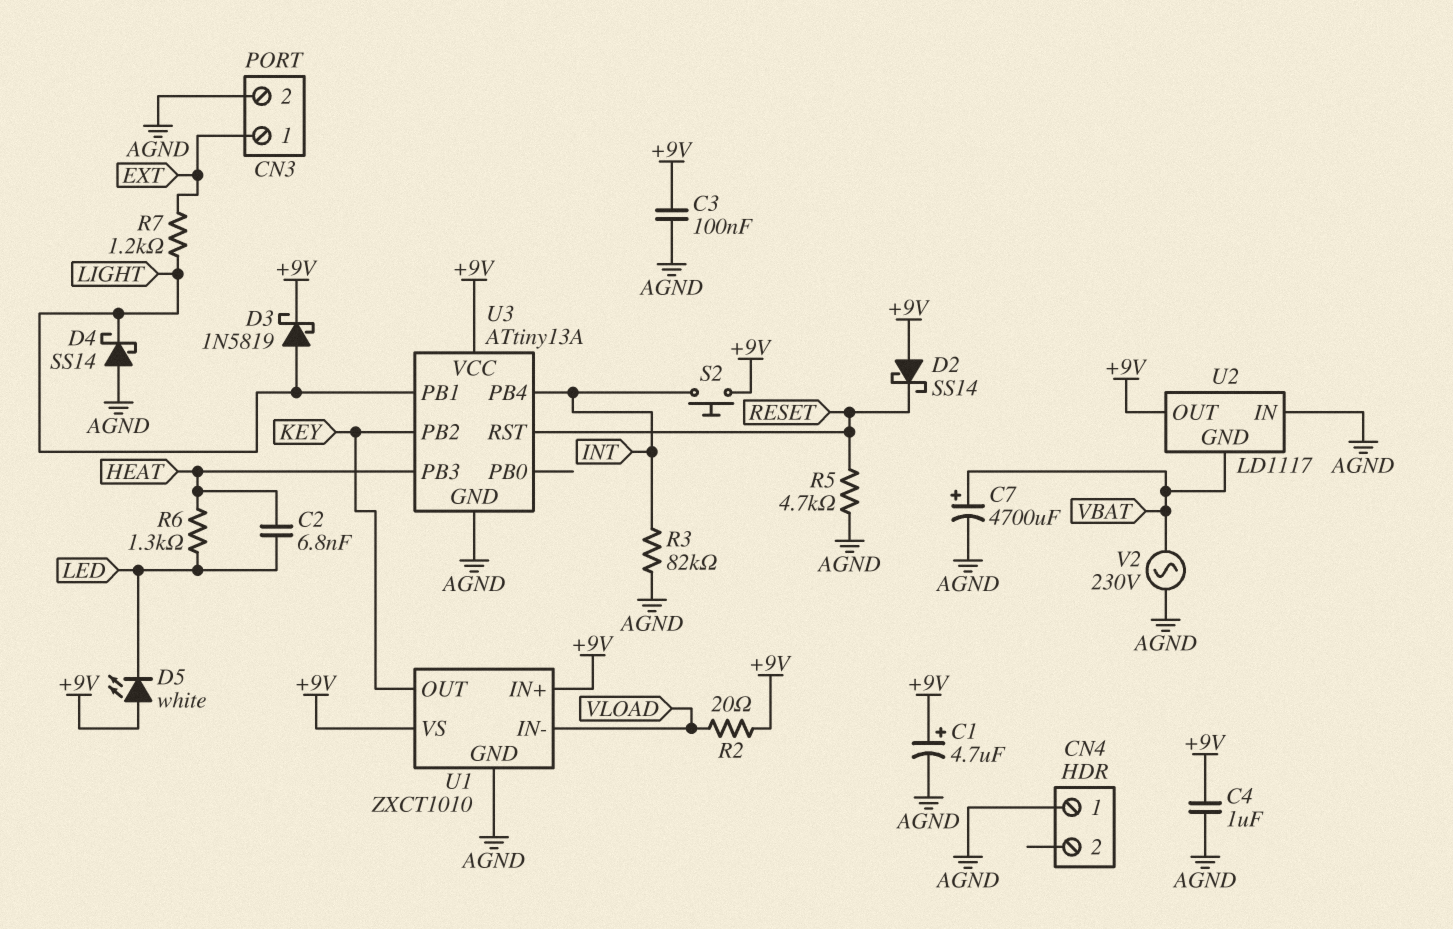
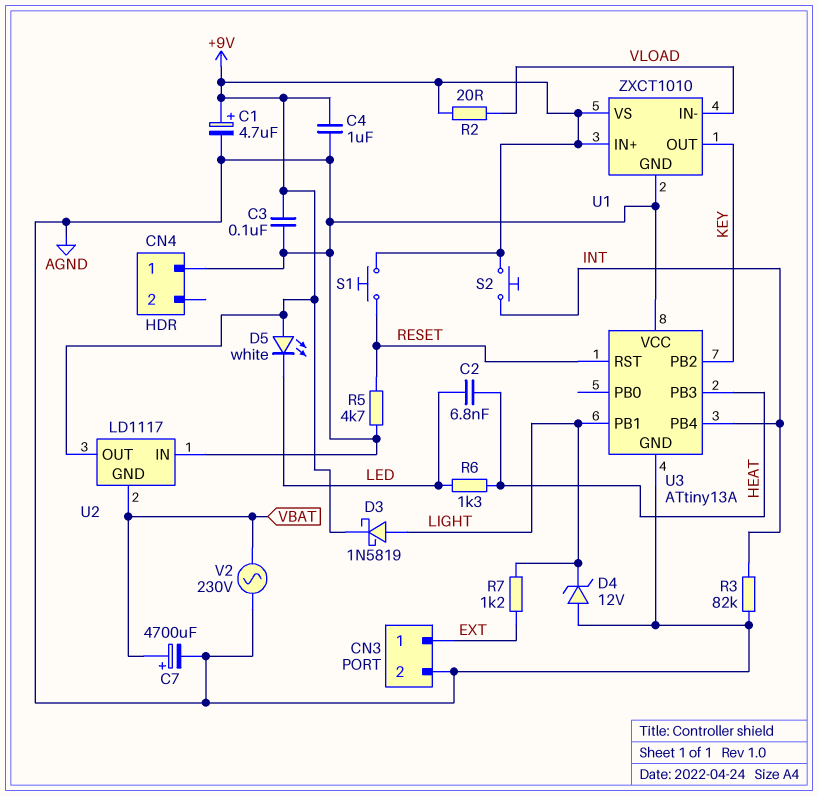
D2: schottky SS14 (A +9V, K RESET) -> none
D4: schottky SS14 (A AGND, K LIGHT) -> zener 12V (A AGND, K LIGHT)
S1: none -> button (+9V, RESET)
U3 pin VCC: +9V -> AGND

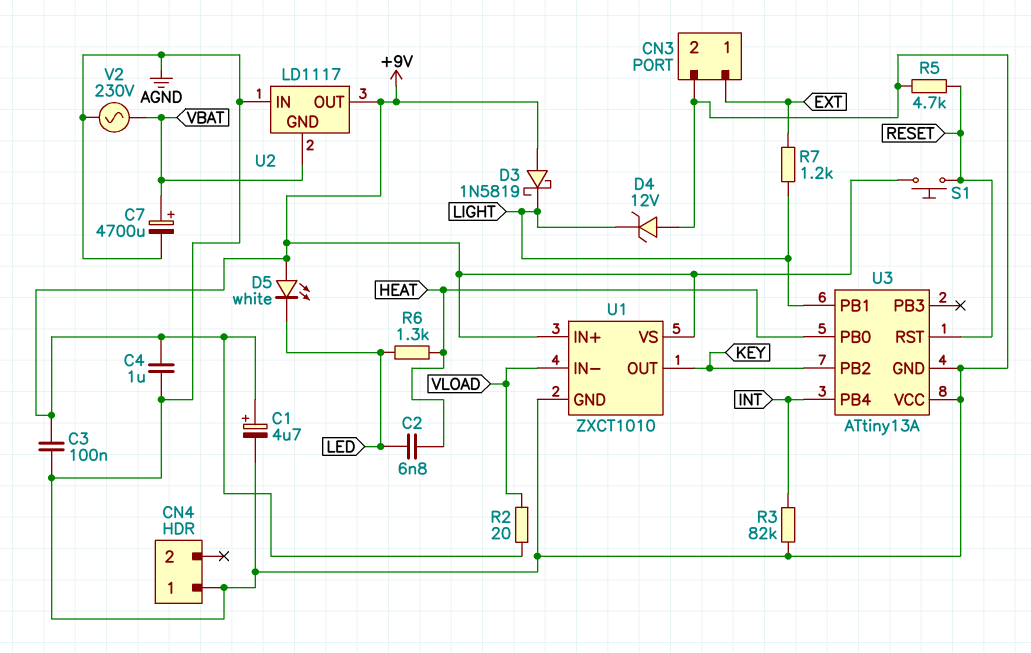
D3: schottky 1N5819 (A LIGHT, K +9V) -> schottky 1N5819 (A +9V, K LIGHT)
S2: button (+9V, INT) -> none
U3 pin PB0: none -> HEAT
U3 pin PB3: HEAT -> none

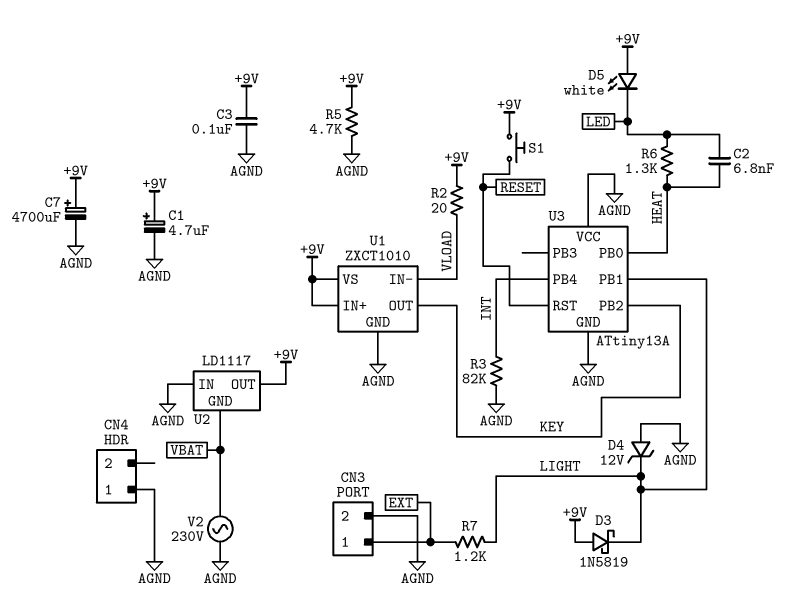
C4: 1uF (+9V, AGND) -> none
C7: 4700uF (plus VBAT, minus AGND) -> 4700uF (plus +9V, minus AGND)
R5: 4.7k (AGND, RESET) -> 4.7k (+9V, AGND)

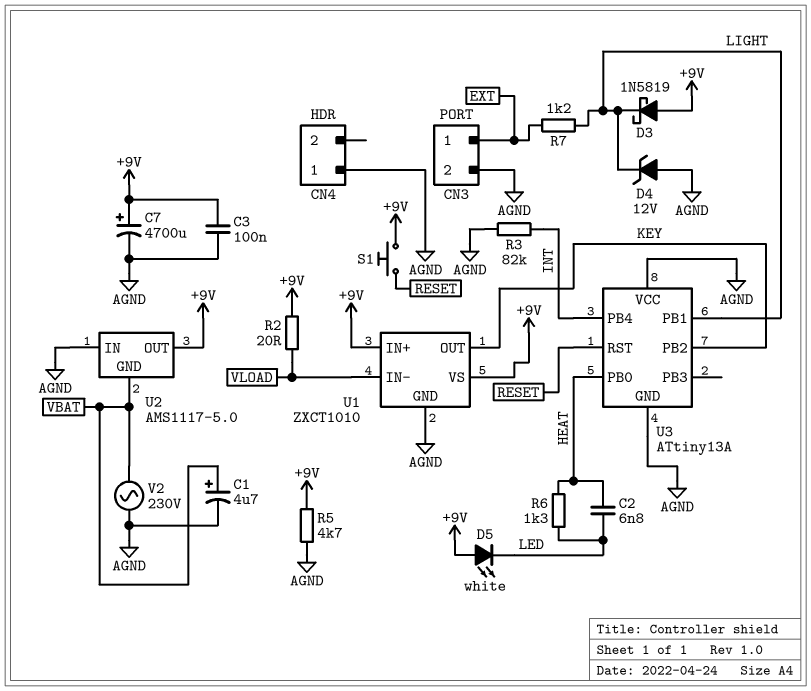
C1: 4.7uF (plus +9V, minus AGND) -> 4.7uF (plus VBAT, minus AGND)
U2: LD1117 -> AMS1117-5.0

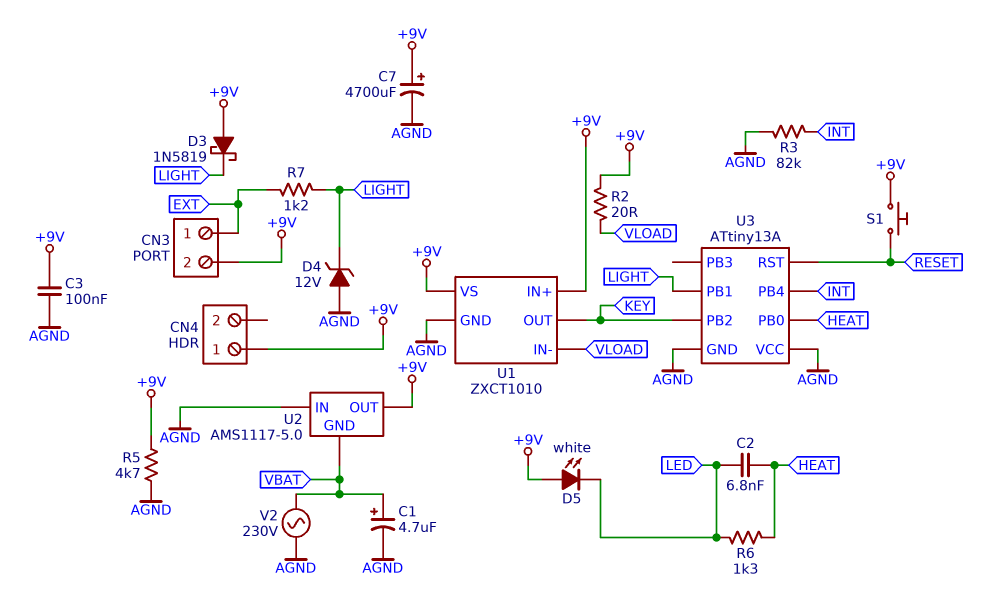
CN3 pin 2: AGND -> +9V
CN4 pin 1: AGND -> +9V

